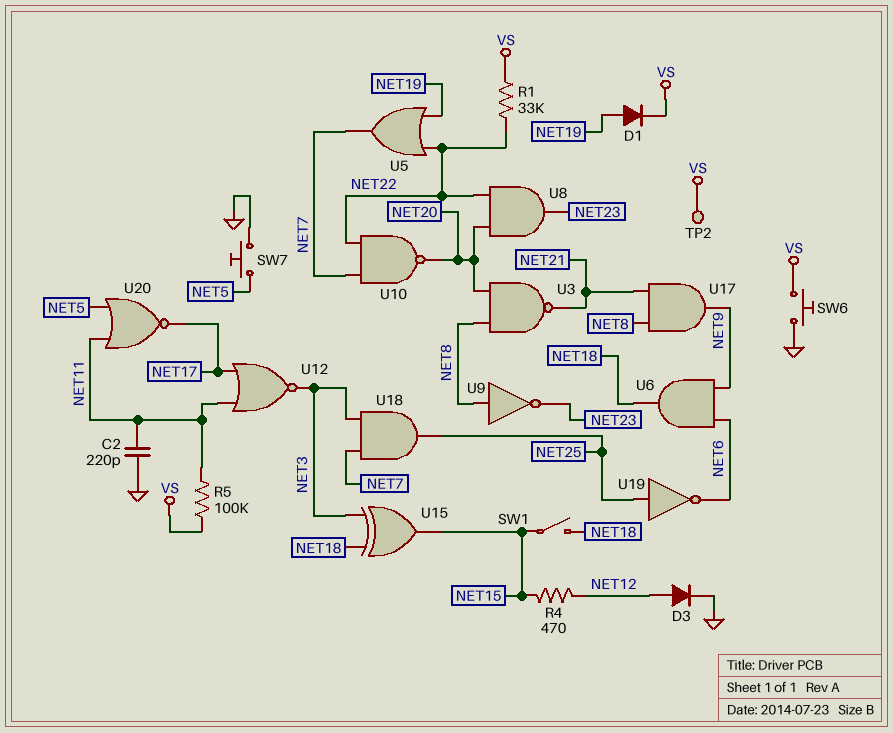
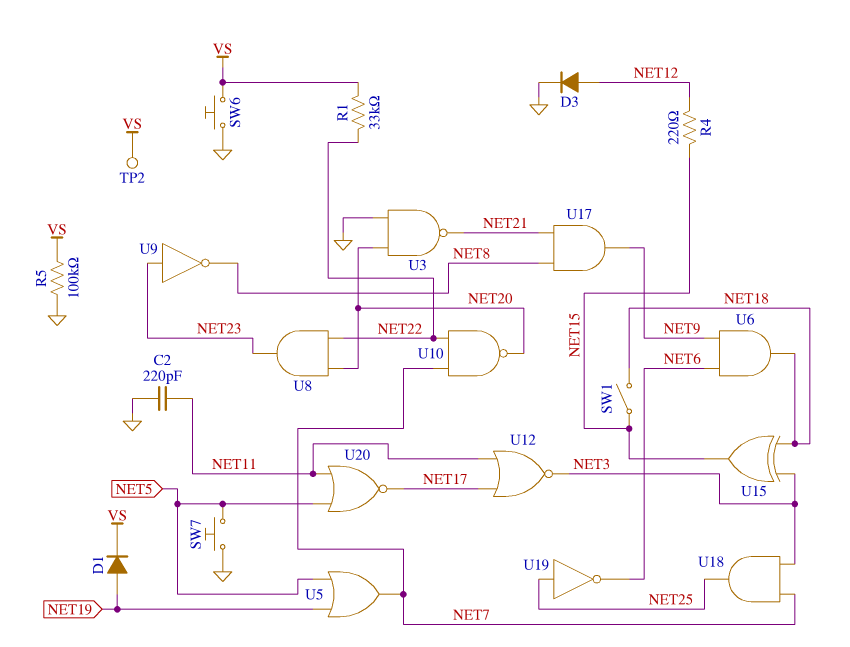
R4: 470 (NET12, NET15) -> 220 (NET12, NET15)
R5: 100k (NET11, VS) -> 100k (GND, VS)
U3: NAND (in NET8, in NET20, out NET21) -> NAND (in GND, in NET20, out NET21)
U5: OR (in NET19, in NET22, out NET7) -> OR (in NET5, in NET19, out NET7)
U9: NOT (in NET8, out NET23) -> NOT (in NET23, out NET8)

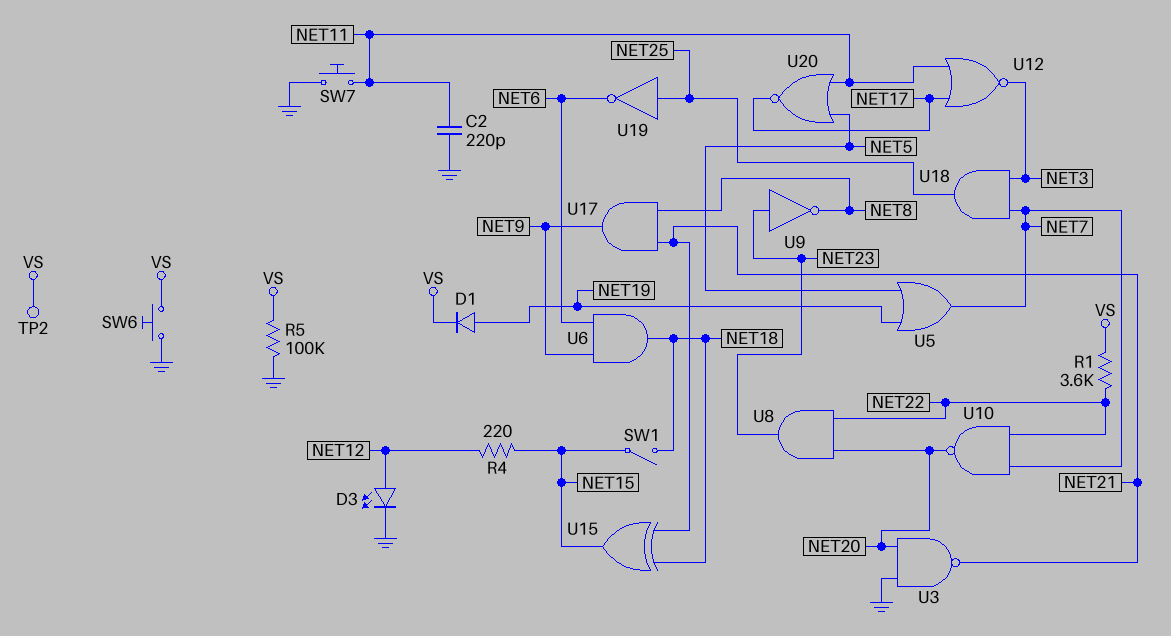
D3: diode (A NET12, K GND) -> LED (A NET12, K GND)
R1: 33k (NET22, VS) -> 3.6k (NET22, VS)
SW7: button (GND, NET5) -> button (GND, NET11)
U15: XOR (in NET3, in NET18, out NET15) -> XOR (in NET18, in NET21, out NET15)

